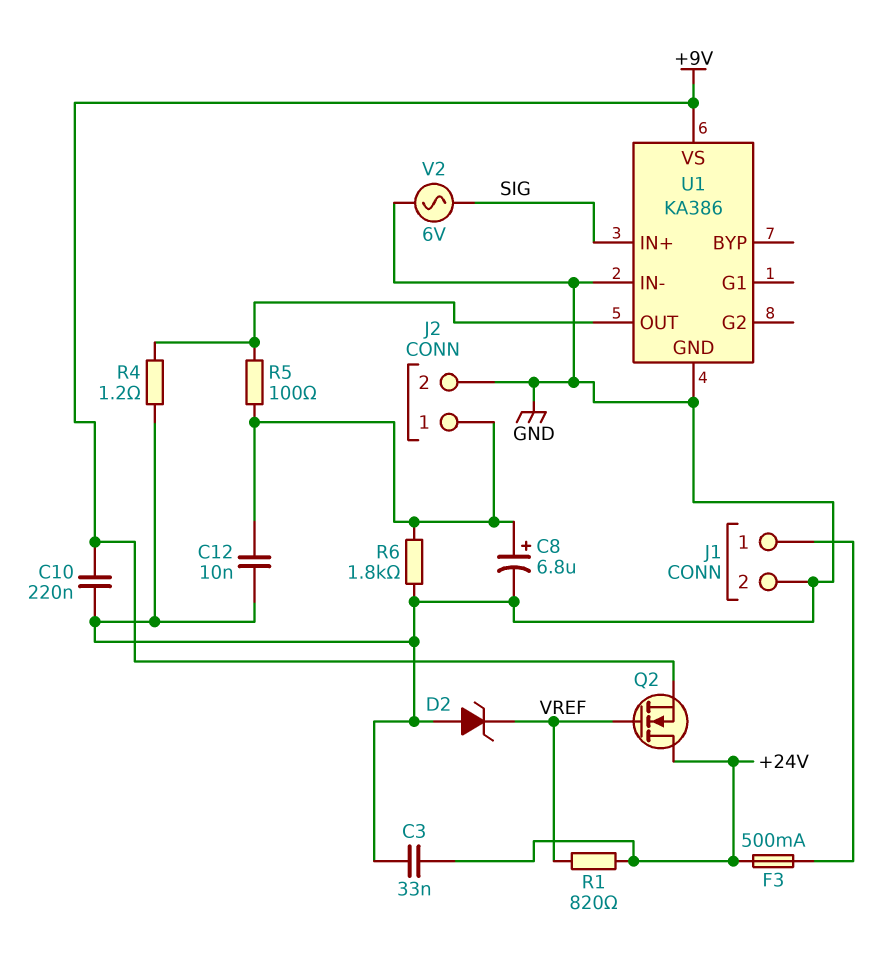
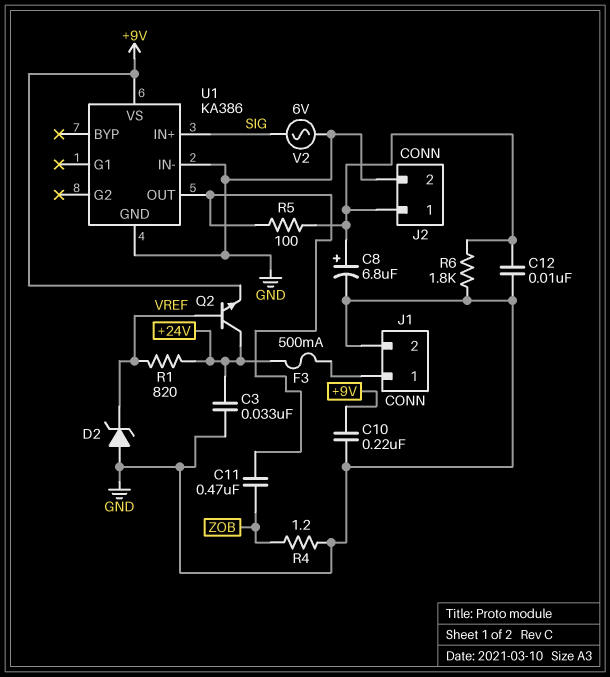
C11: none -> 470nF (U1/OUT, ZOB)
Q2: NMOS (G VREF, D +24V, S +9V) -> NPN (B VREF, C +24V, E +9V)
R4: 1.2 (GND, U1/OUT) -> 1.2 (GND, ZOB)

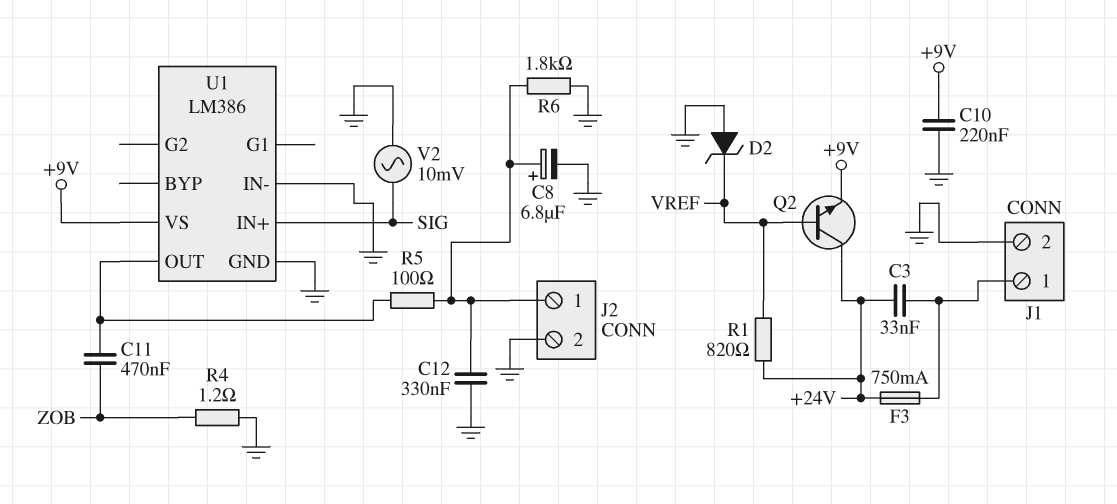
C3: 33nF (+24V, GND) -> 33nF (+24V, J1/1)
C12: 10nF (GND, J2/1) -> 330nF (GND, J2/1)
F3: 500mA (+24V, J1/1) -> 750mA (+24V, J1/1)
U1: KA386 -> LM386
V2: AC 6V (GND, SIG) -> AC 10mV (GND, SIG)

